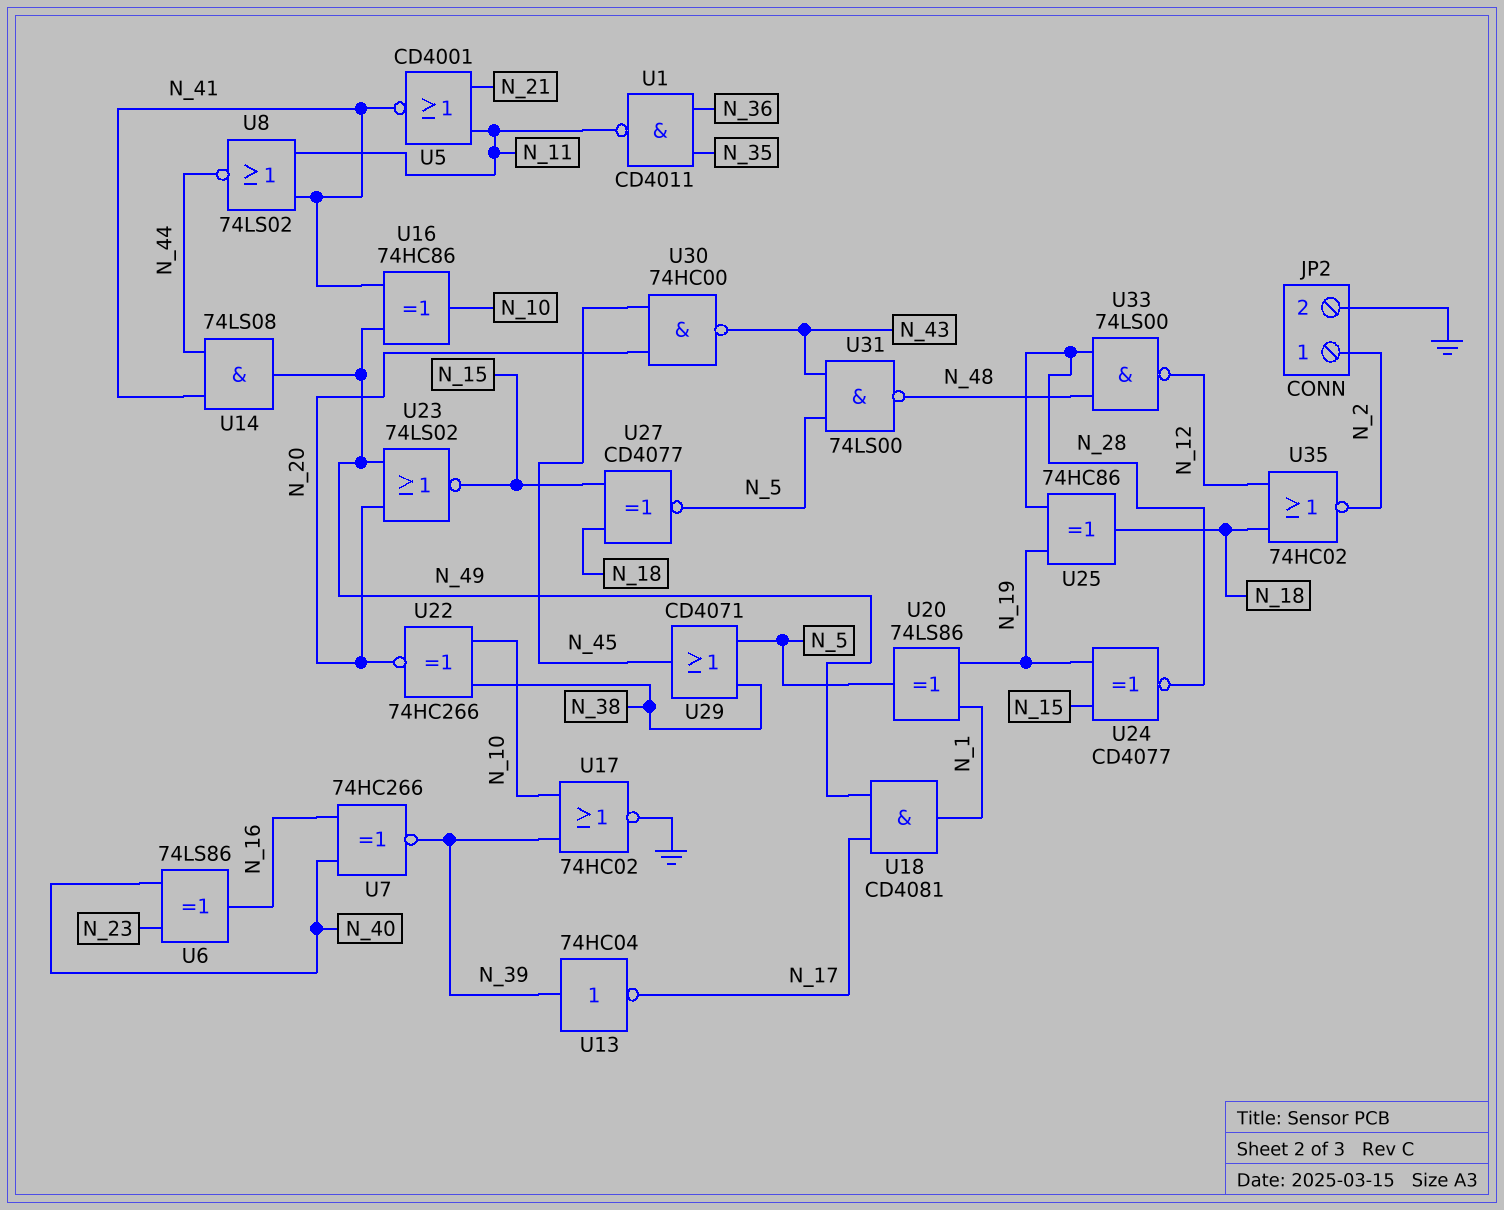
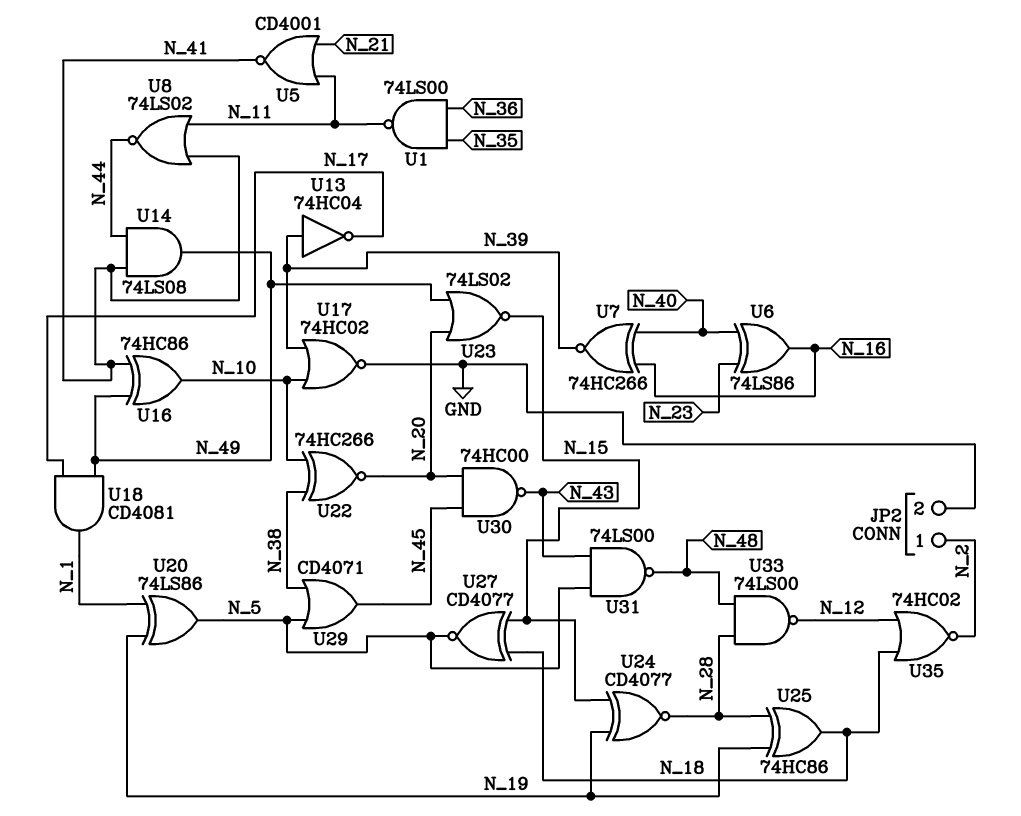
U1: NAND CD4011 (in N_35, in N_36, out N_11) -> NAND 74LS00 (in N_35, in N_36, out N_11)

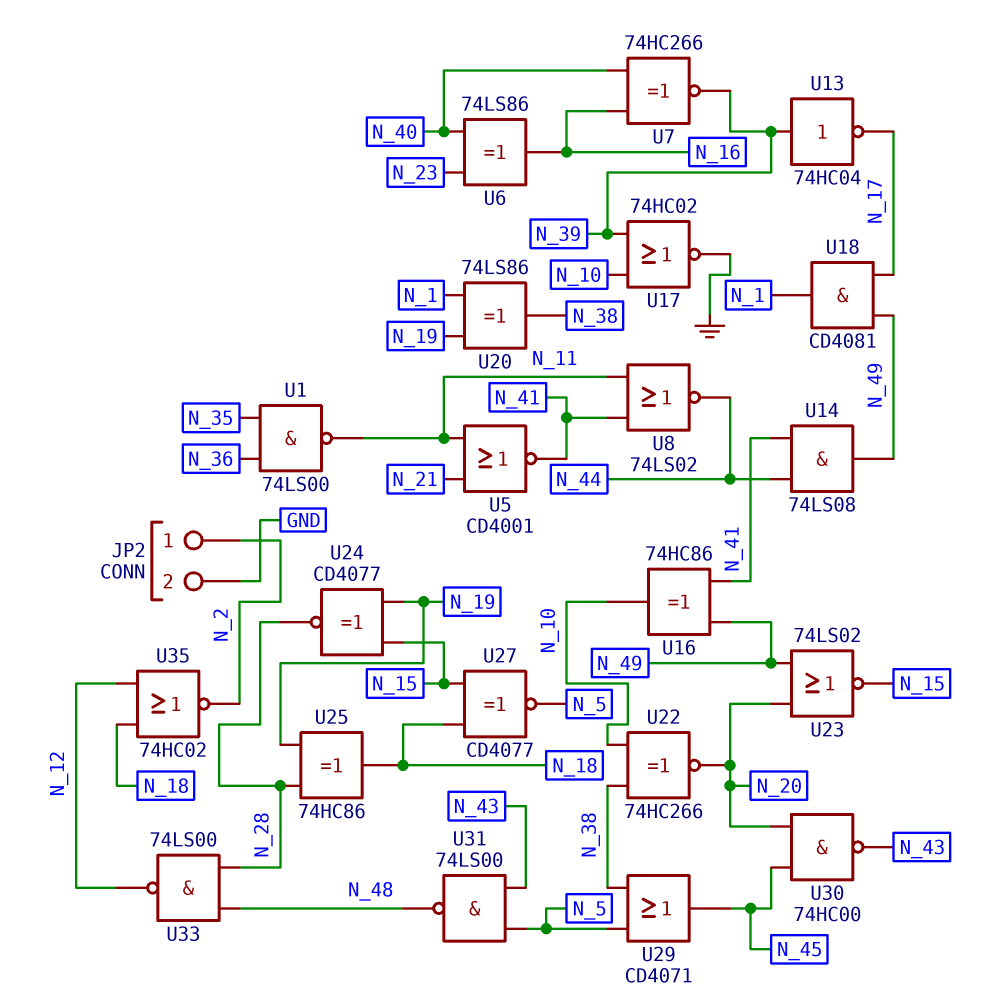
U20: XOR 74LS86 (in N_1, in N_19, out N_5) -> XOR 74LS86 (in N_1, in N_19, out N_38)

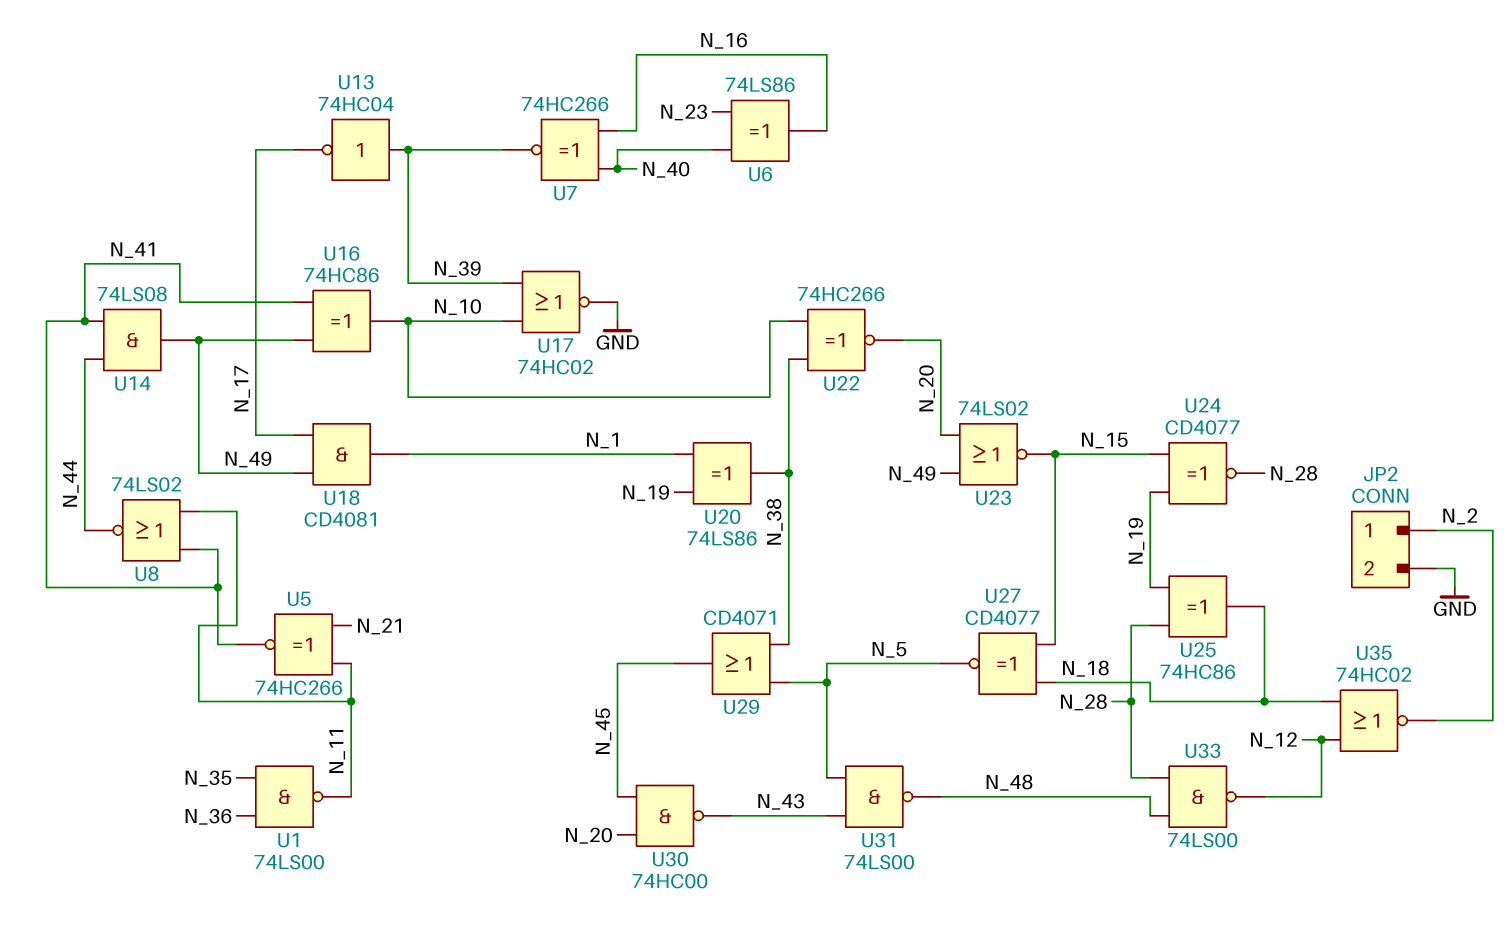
U5: NOR CD4001 (in N_11, in N_21, out N_41) -> XNOR 74HC266 (in N_11, in N_21, out N_41)

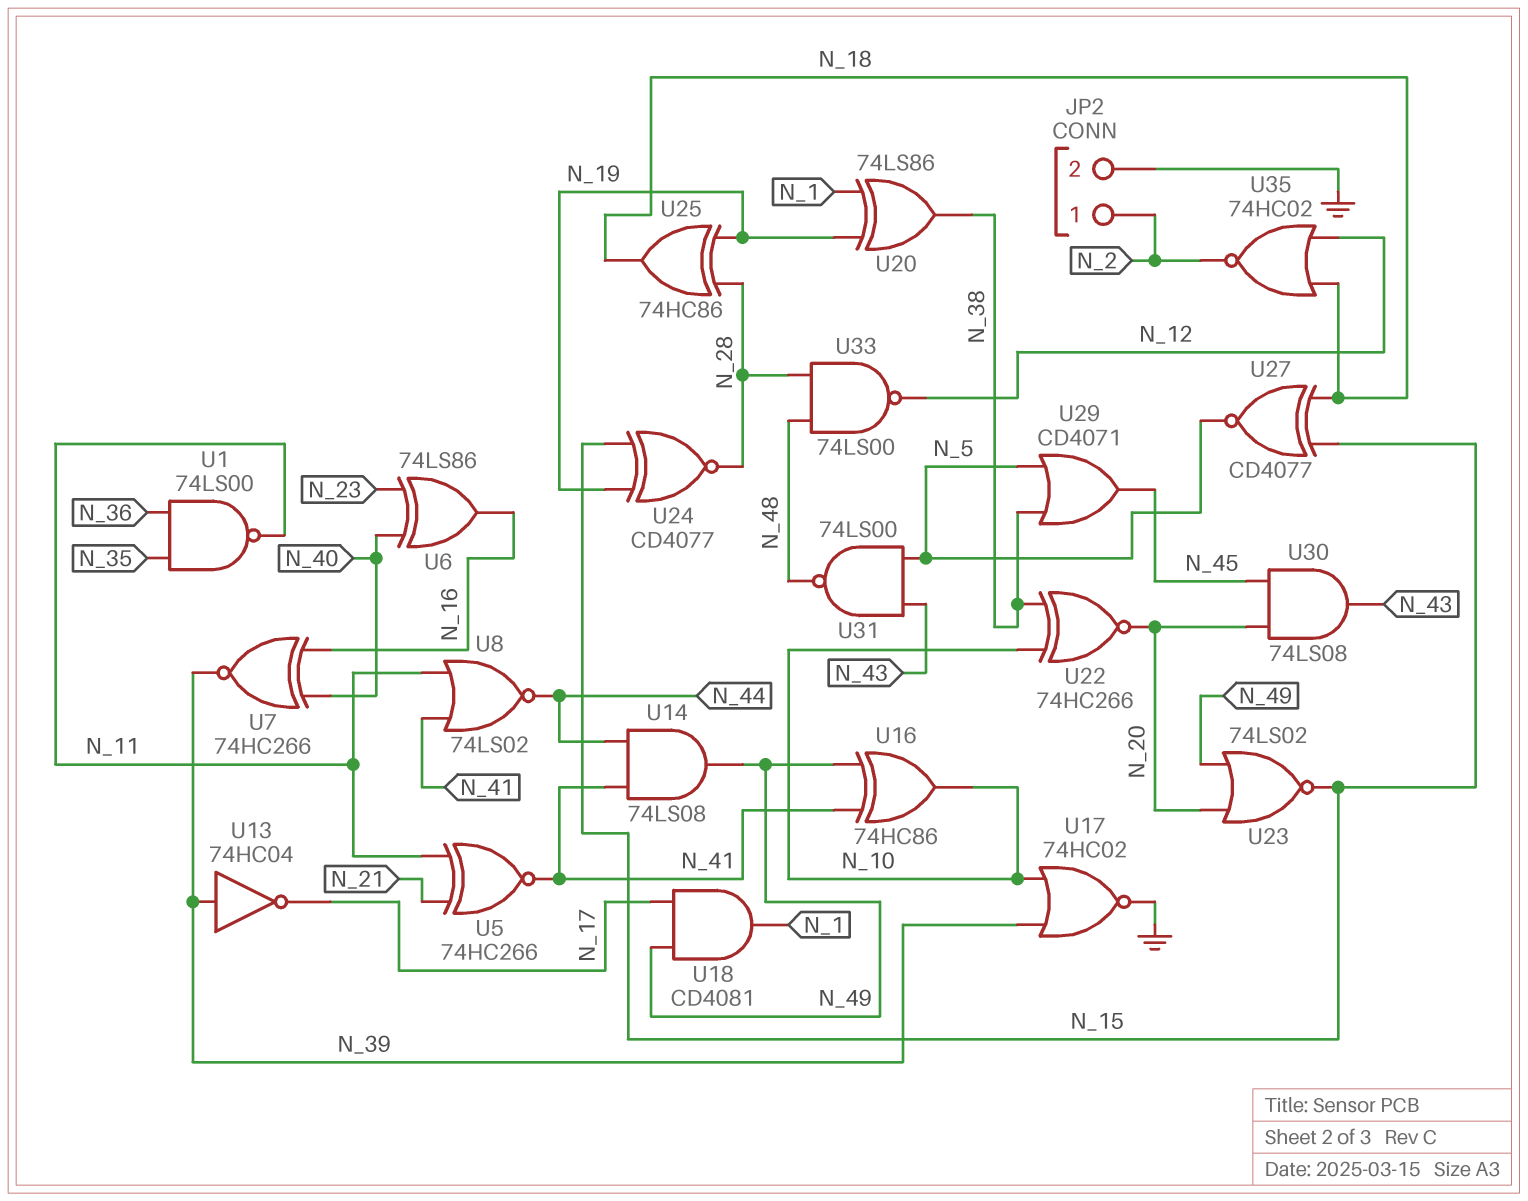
U30: NAND 74HC00 (in N_20, in N_45, out N_43) -> AND 74LS08 (in N_20, in N_45, out N_43)

